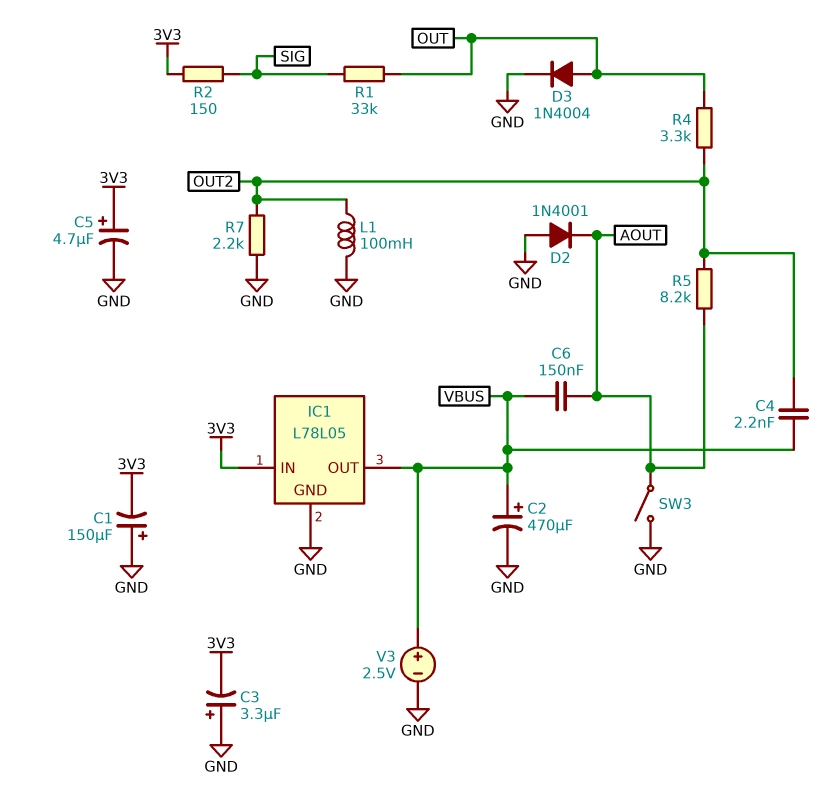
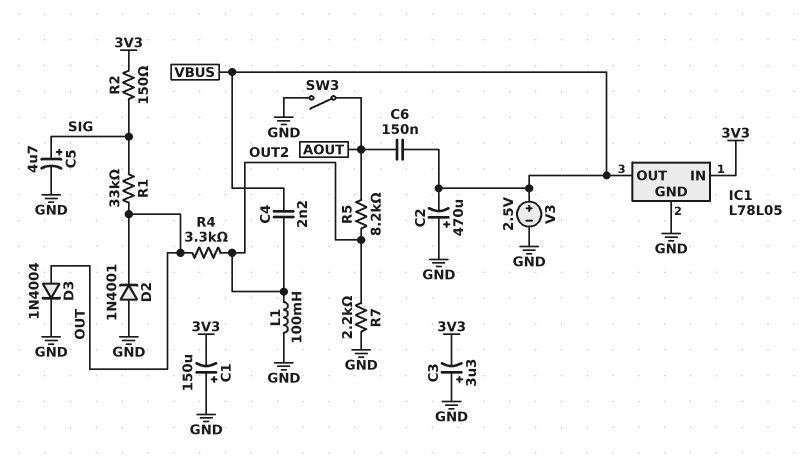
C2: 470uF (plus VBUS, minus GND) -> 470uF (plus GND, minus VBUS)
C5: 4.7uF (plus 3V3, minus GND) -> 4.7uF (plus SIG, minus GND)
D2: diode 1N4001 (A GND, K AOUT) -> diode 1N4001 (A GND, K OUT)

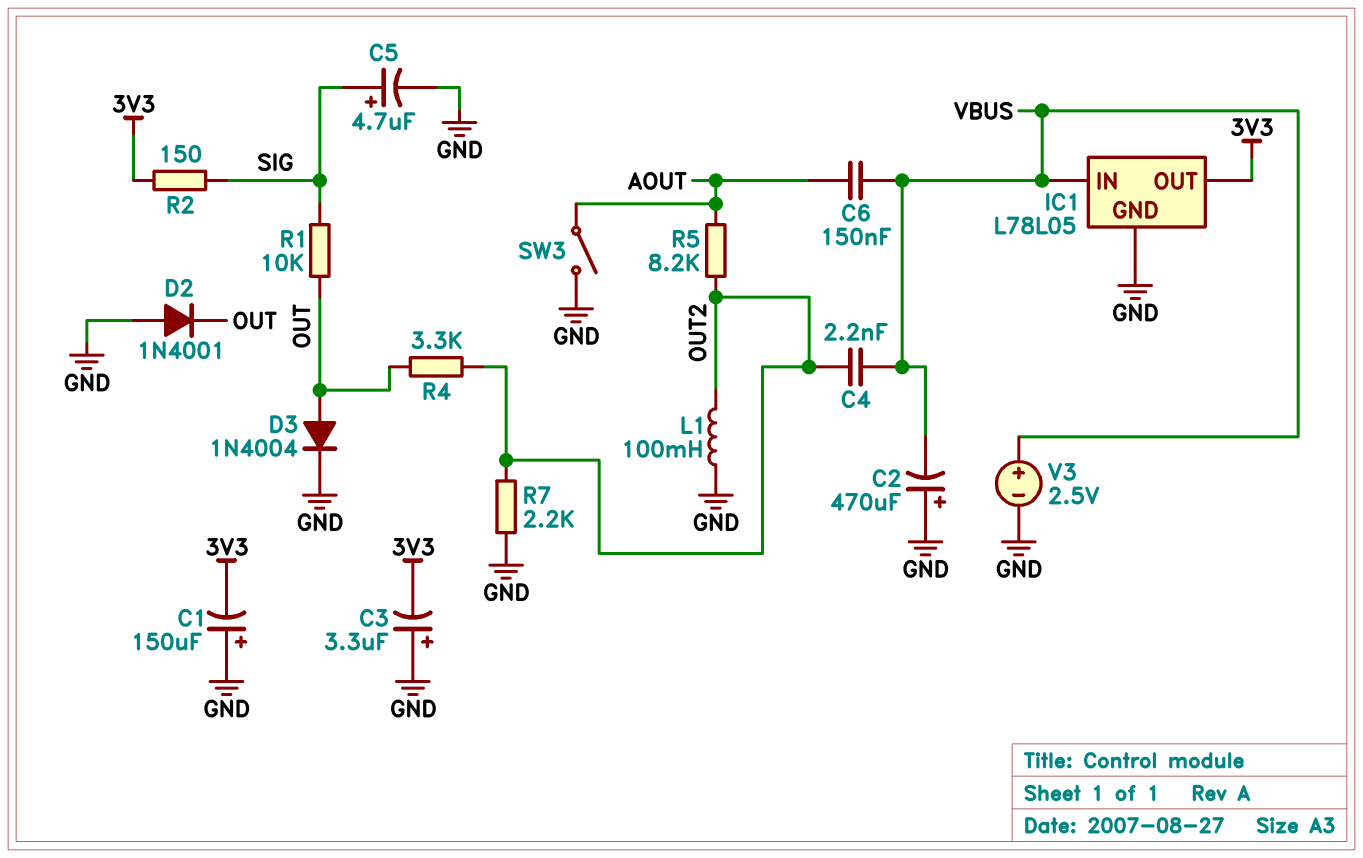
IC1 pin IN: 3V3 -> VBUS
IC1 pin OUT: VBUS -> 3V3
R1: 33k (OUT, SIG) -> 10k (OUT, SIG)

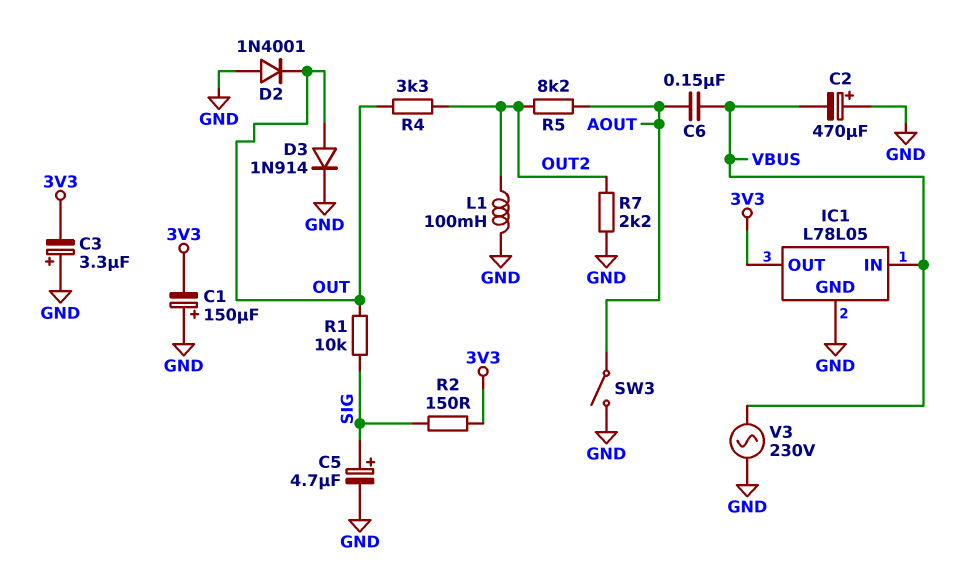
C4: 2.2nF (OUT2, VBUS) -> none
D3: diode 1N4004 (A OUT, K GND) -> diode 1N914 (A OUT, K GND)
V3: 2.5V (plus VBUS, minus GND) -> AC 230V (GND, VBUS)

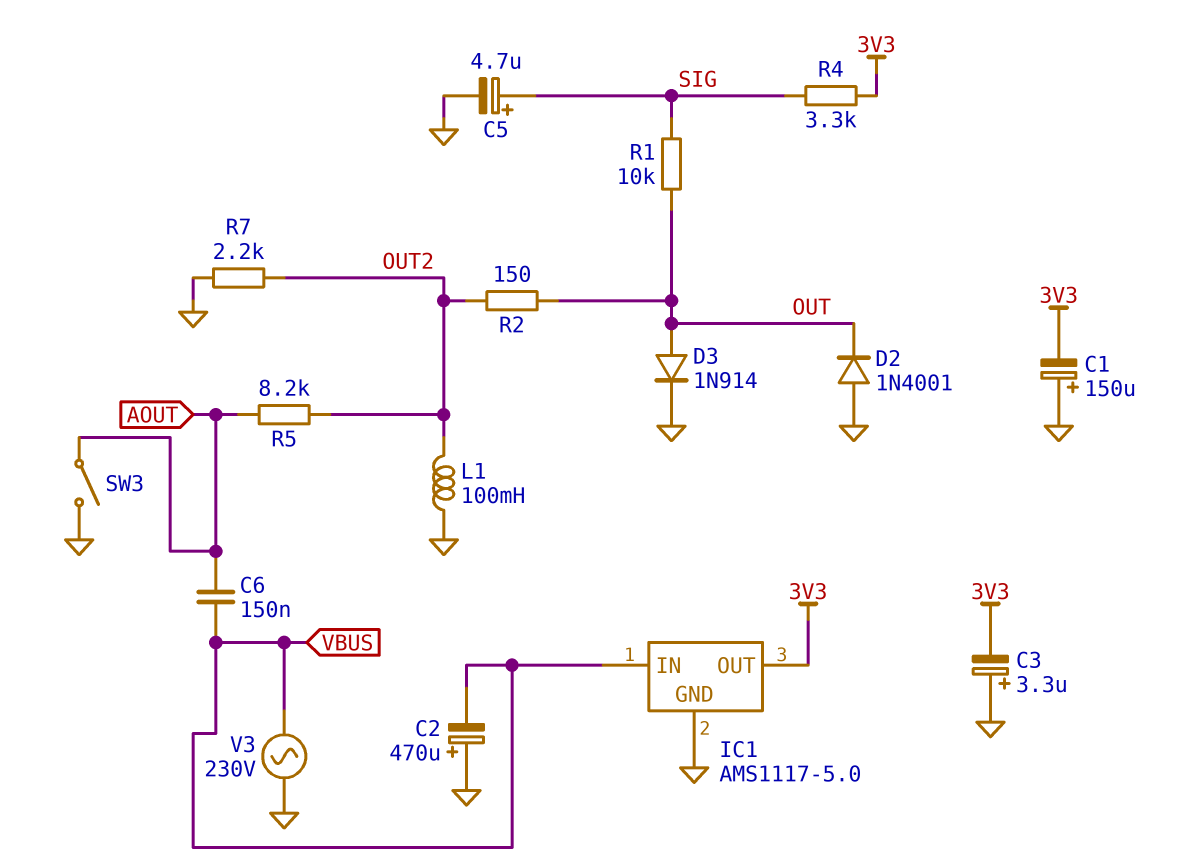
IC1: L78L05 -> AMS1117-5.0
R2: 150 (3V3, SIG) -> 150 (OUT, OUT2)
R4: 3.3k (OUT, OUT2) -> 3.3k (3V3, SIG)

